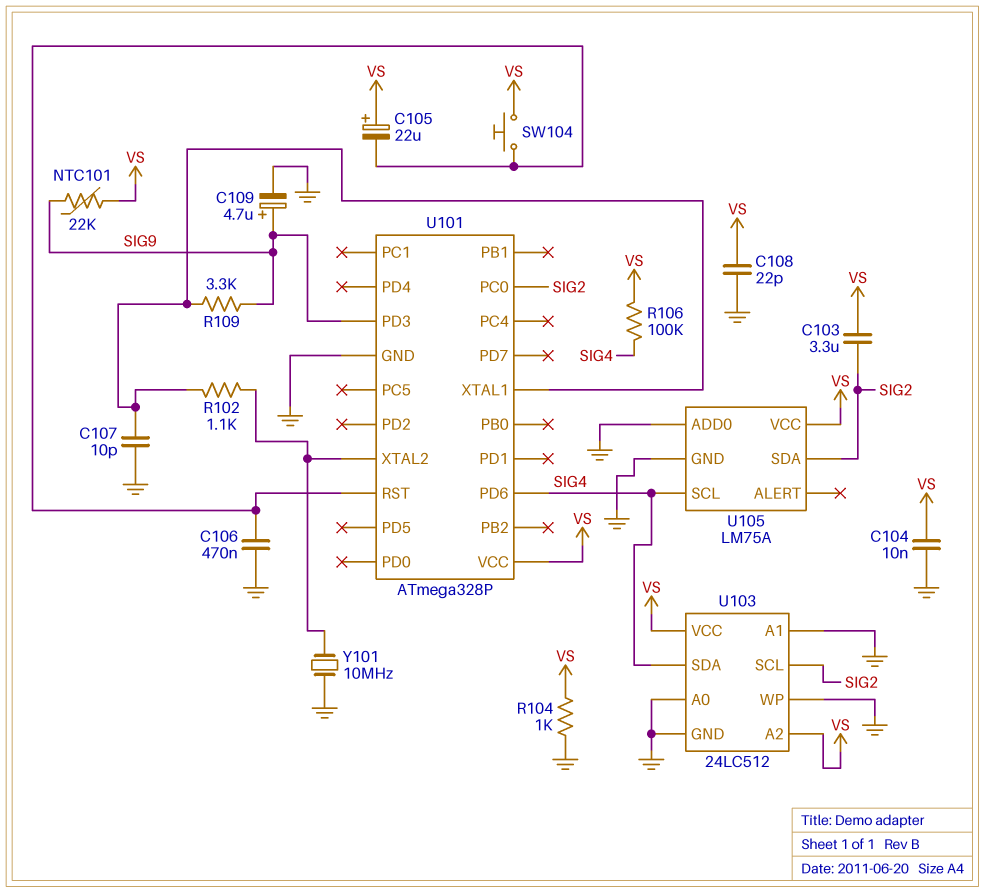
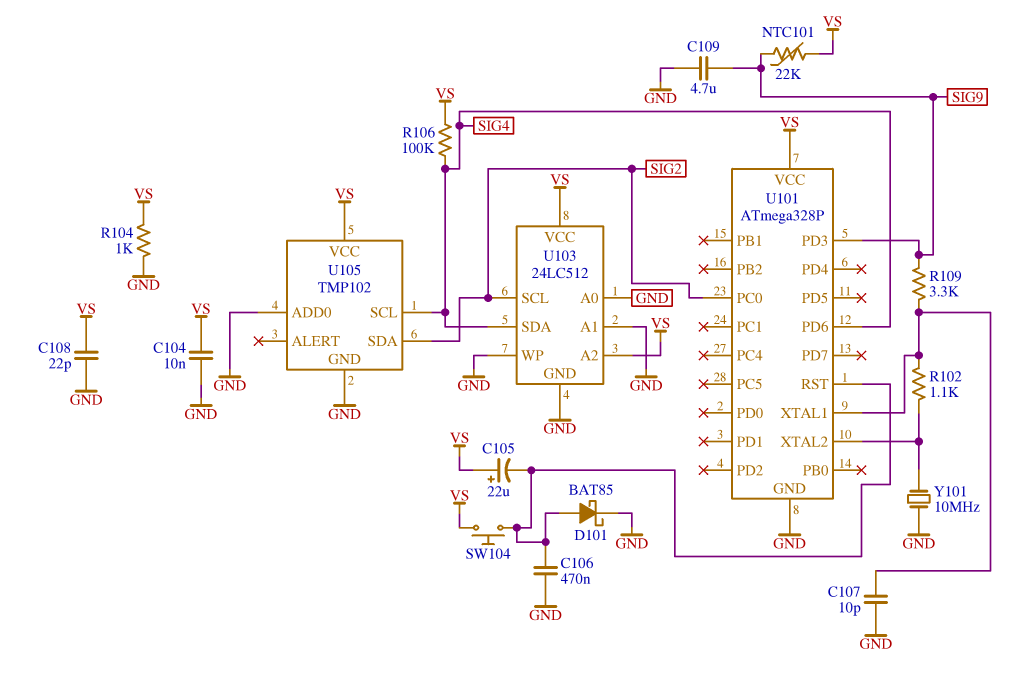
C103: 3.3uF (SIG2, VS) -> none
C109: 4.7uF (plus SIG9, minus GND) -> 4.7uF (GND, SIG9)
D101: none -> schottky BAT85 (A U101/RST, K GND)
U105: LM75A -> TMP102

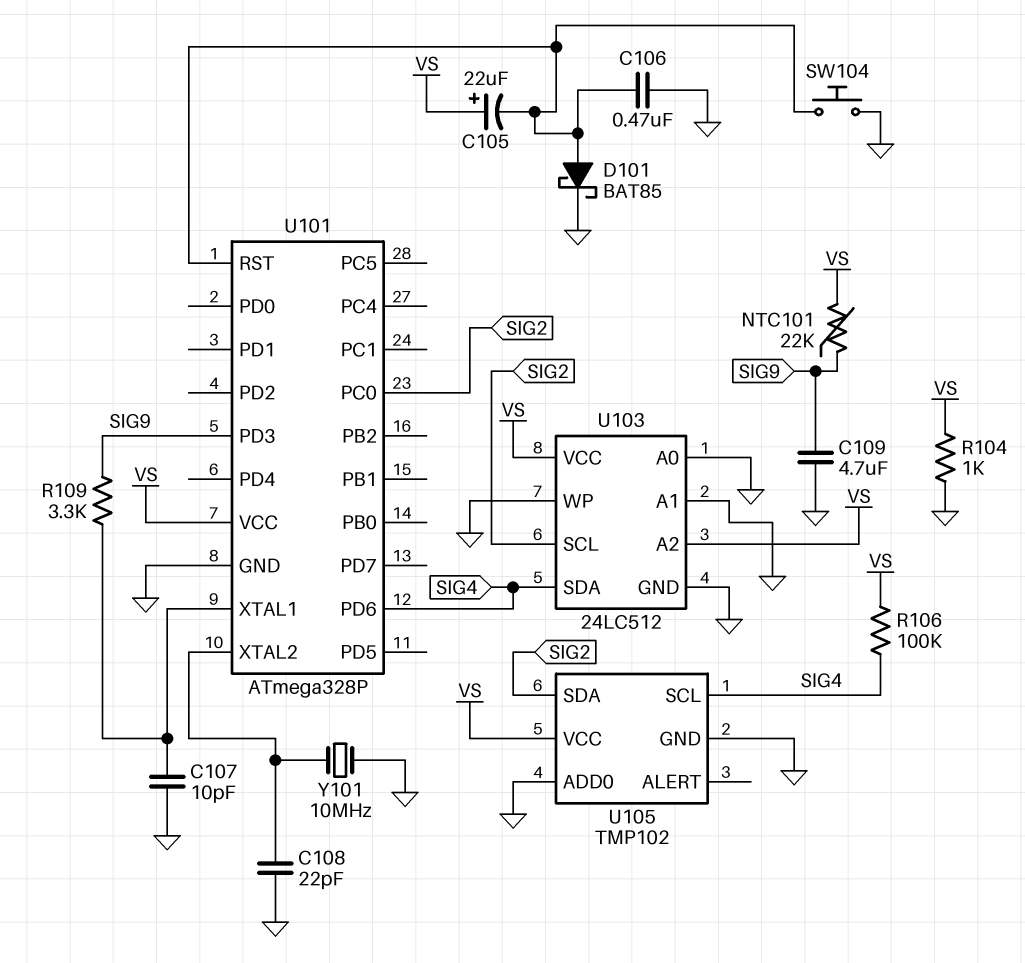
C104: 10nF (GND, VS) -> none
C108: 22pF (GND, VS) -> 22pF (GND, U101/XTAL2)
R102: 1.1k (U101/XTAL1, U101/XTAL2) -> none
SW104: button (U101/RST, VS) -> button (GND, U101/RST)

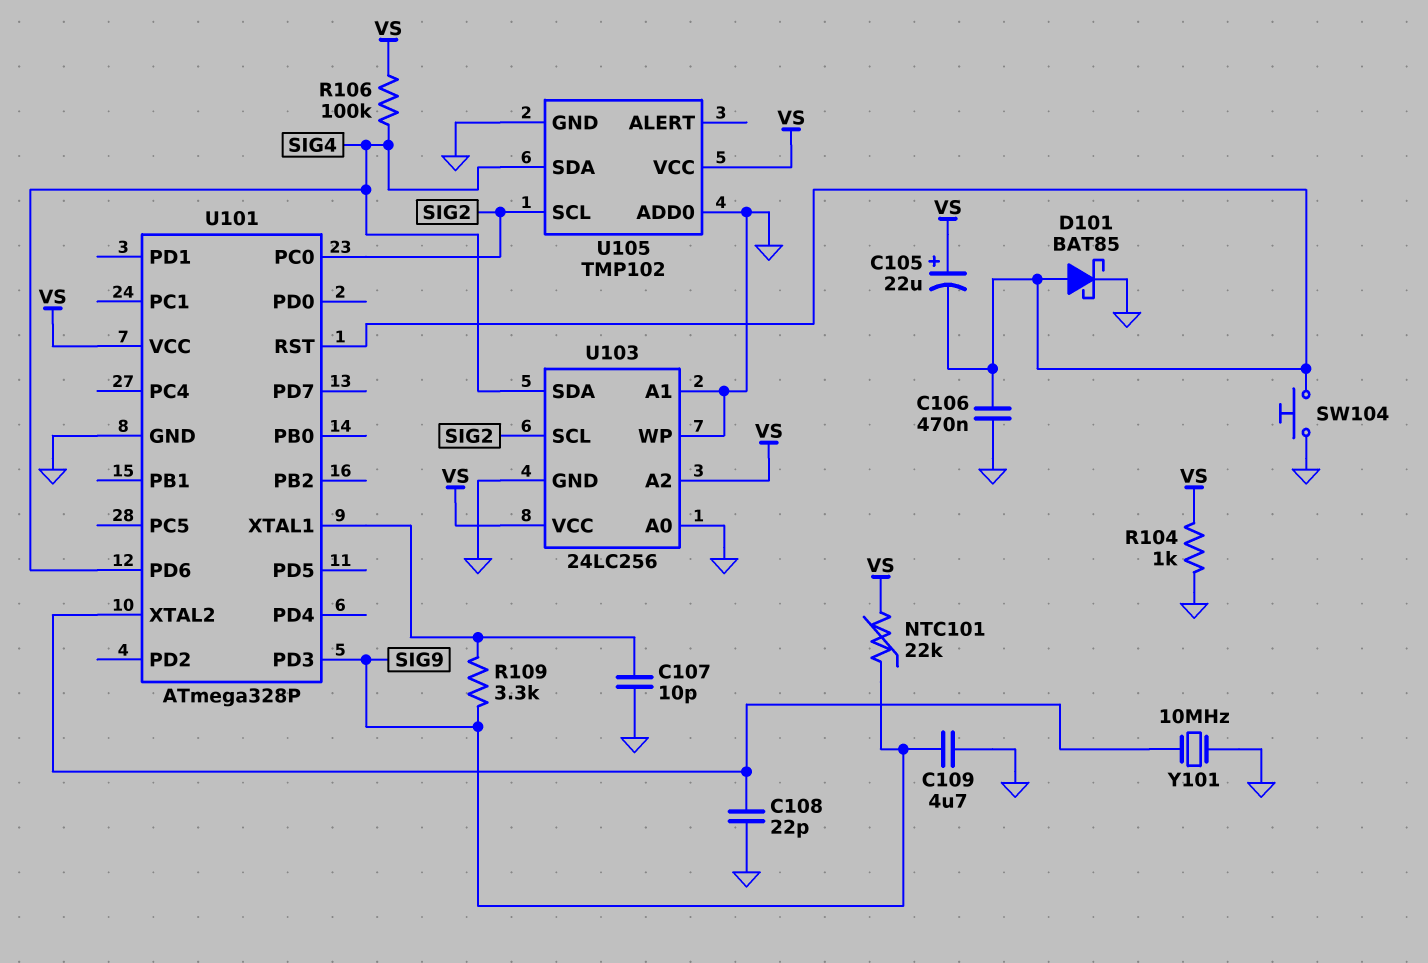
U103: 24LC512 -> 24LC256
U105 pin SCL: SIG4 -> SIG2
U105 pin SDA: SIG2 -> SIG4

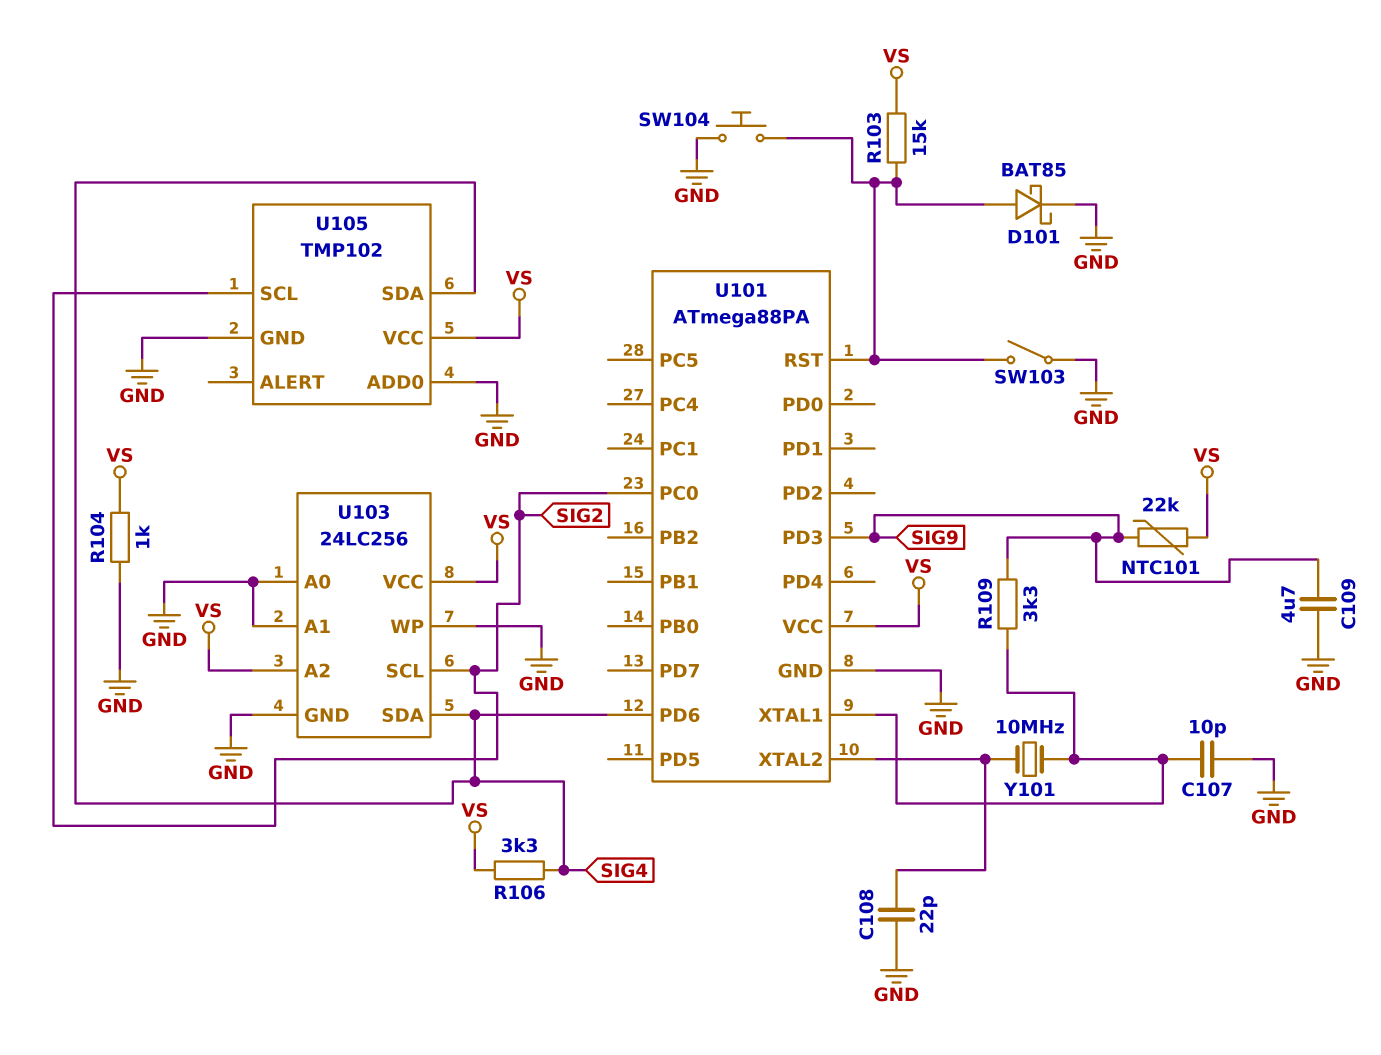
C105: 22uF (plus VS, minus U101/RST) -> none
C106: 470nF (GND, U101/RST) -> none
R103: none -> 15k (U101/RST, VS)
R106: 100k (SIG4, VS) -> 3.3k (SIG4, VS)
SW103: none -> switch (GND, U101/RST)
U101: ATmega328P -> ATmega88PA
Y101: 10MHz (GND, U101/XTAL2) -> 10MHz (U101/XTAL1, U101/XTAL2)

